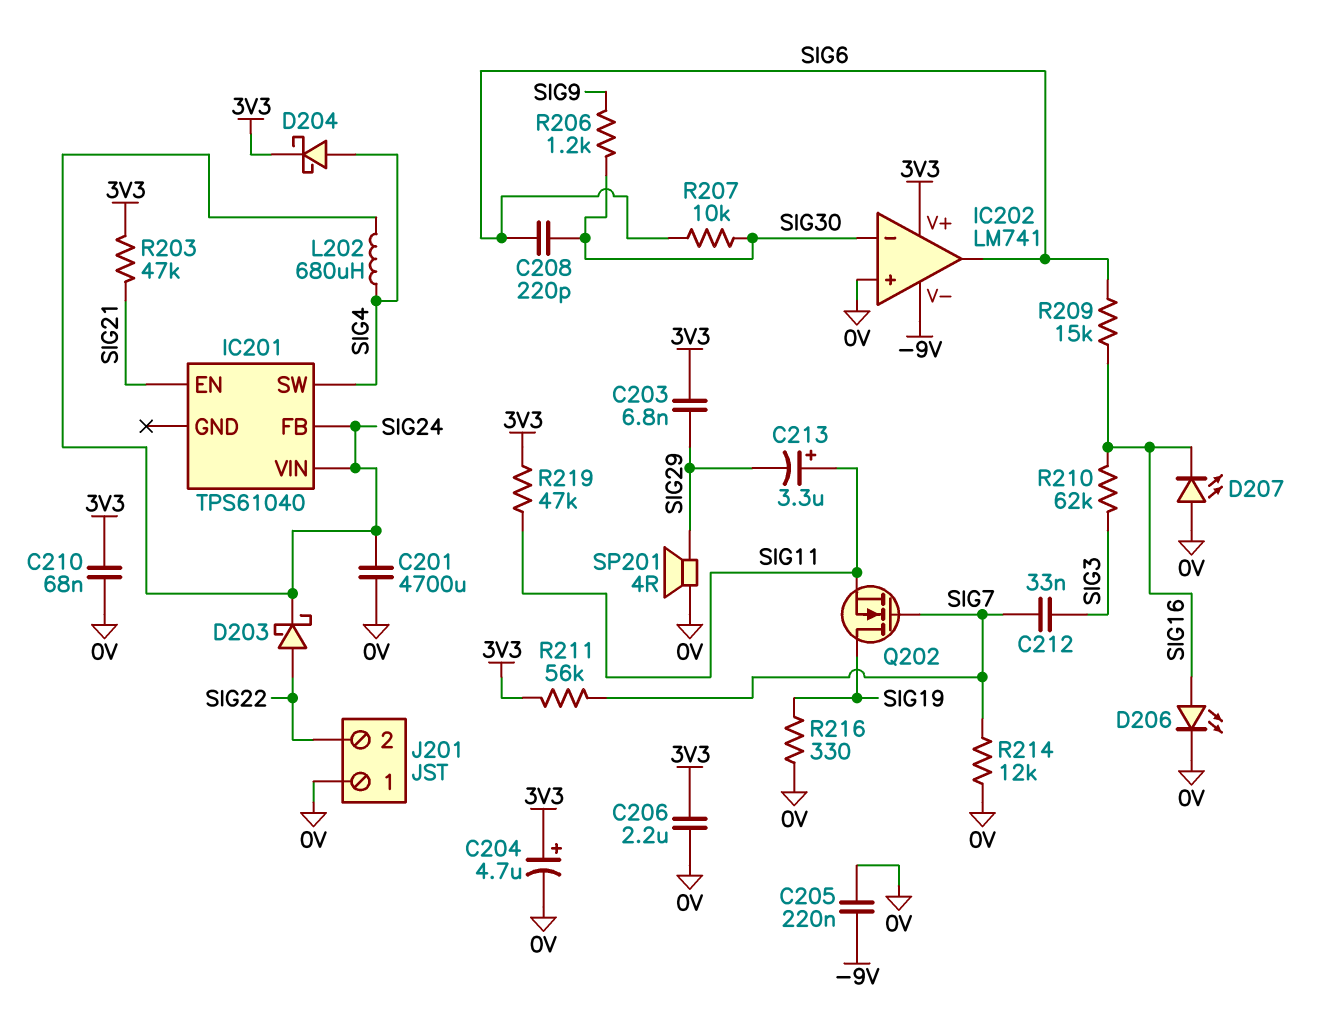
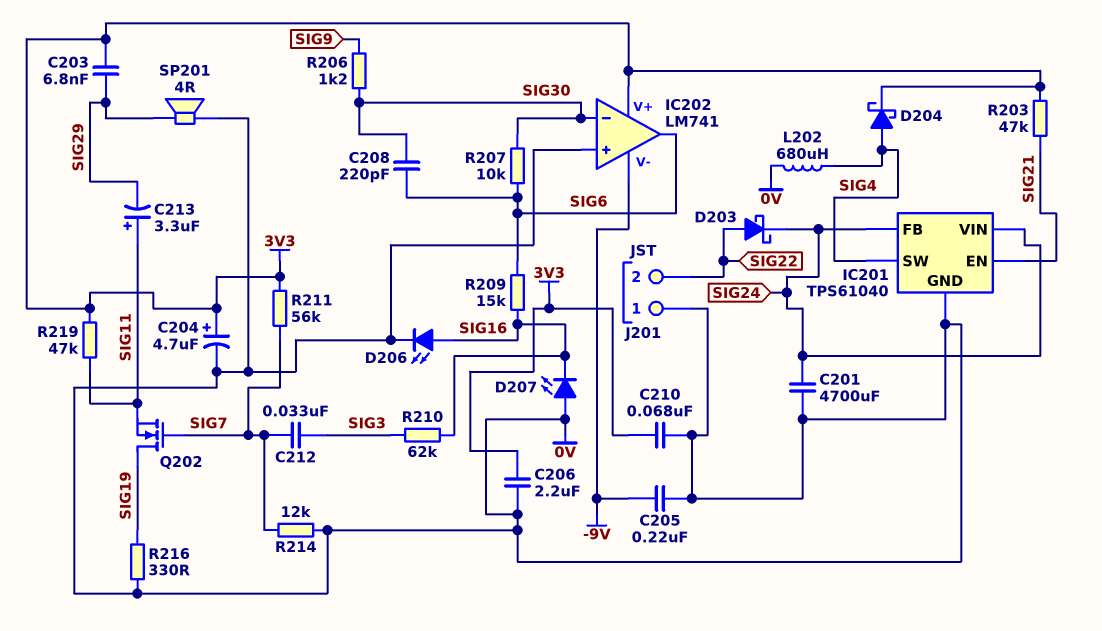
IC201 pin GND: none -> 0V
L202: 680uH (SIG4, SIG24) -> 680uH (0V, SIG4)

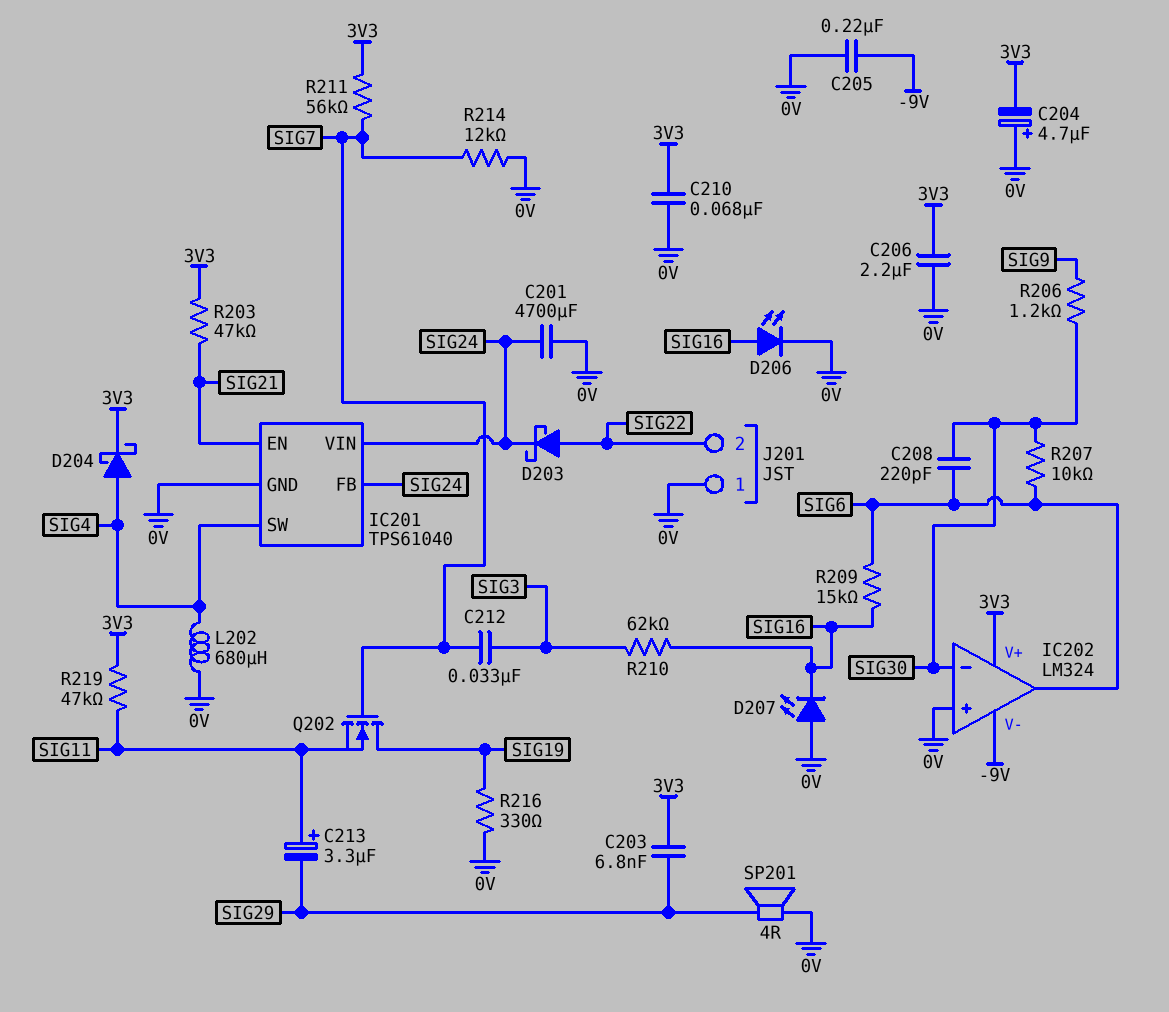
C204: 4.7uF (plus 3V3, minus 0V) -> 4.7uF (plus 0V, minus 3V3)
IC202: LM741 -> LM324

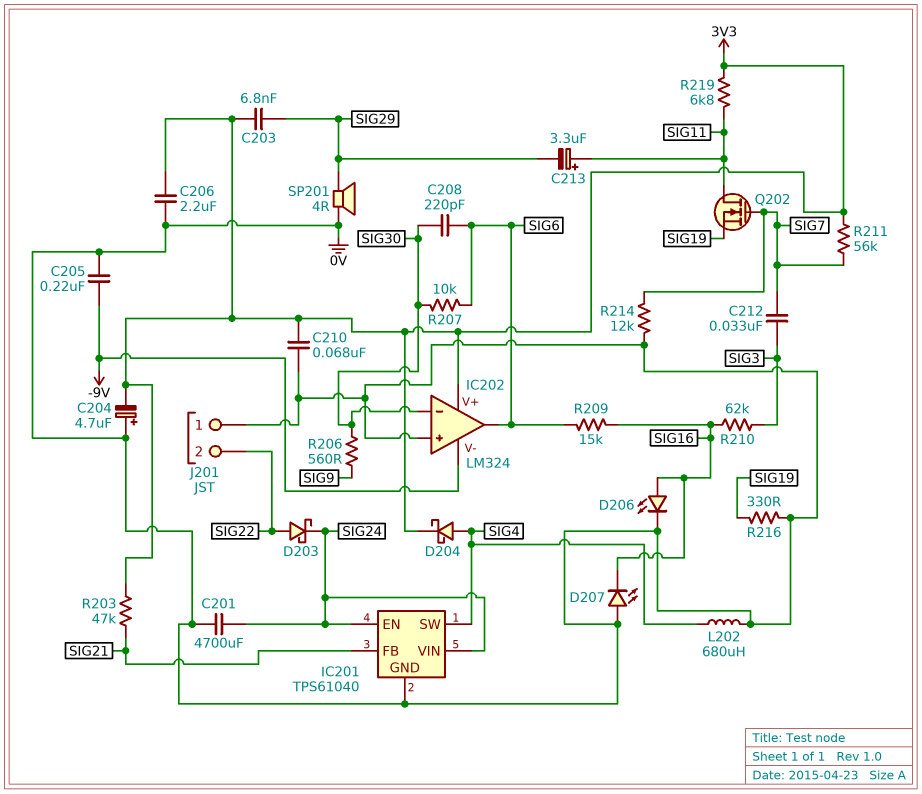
IC201 pin EN: SIG21 -> SIG24
IC201 pin FB: SIG24 -> SIG21
Q202: NMOS (G SIG7, D SIG19, S SIG11) -> NMOS (G SIG7, D SIG11, S SIG19)
R206: 1.2k (SIG9, SIG30) -> 560 (SIG9, SIG30)
R219: 47k (3V3, SIG11) -> 6.8k (3V3, SIG11)

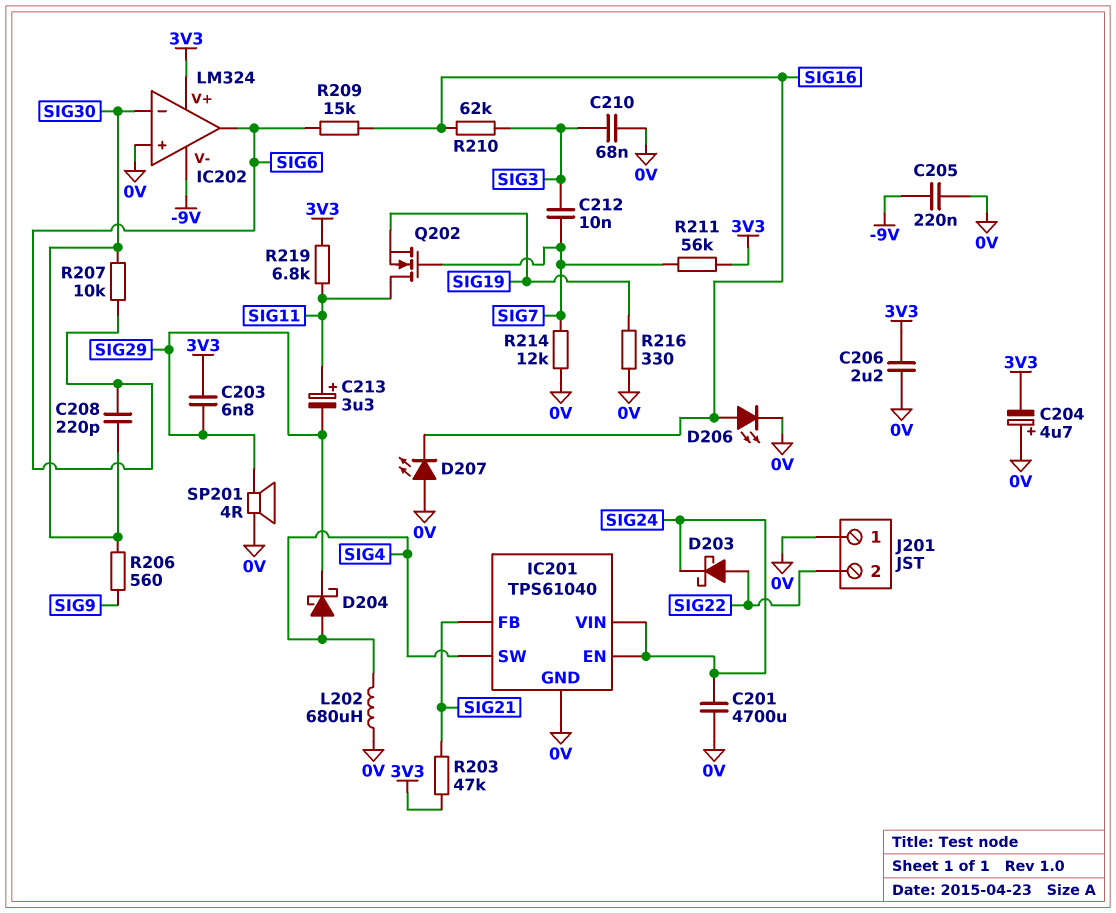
C210: 68nF (0V, 3V3) -> 68nF (0V, SIG3)
C212: 33nF (SIG3, SIG7) -> 10nF (SIG3, SIG7)
D204: schottky (A SIG4, K 3V3) -> schottky (A SIG4, K SIG29)

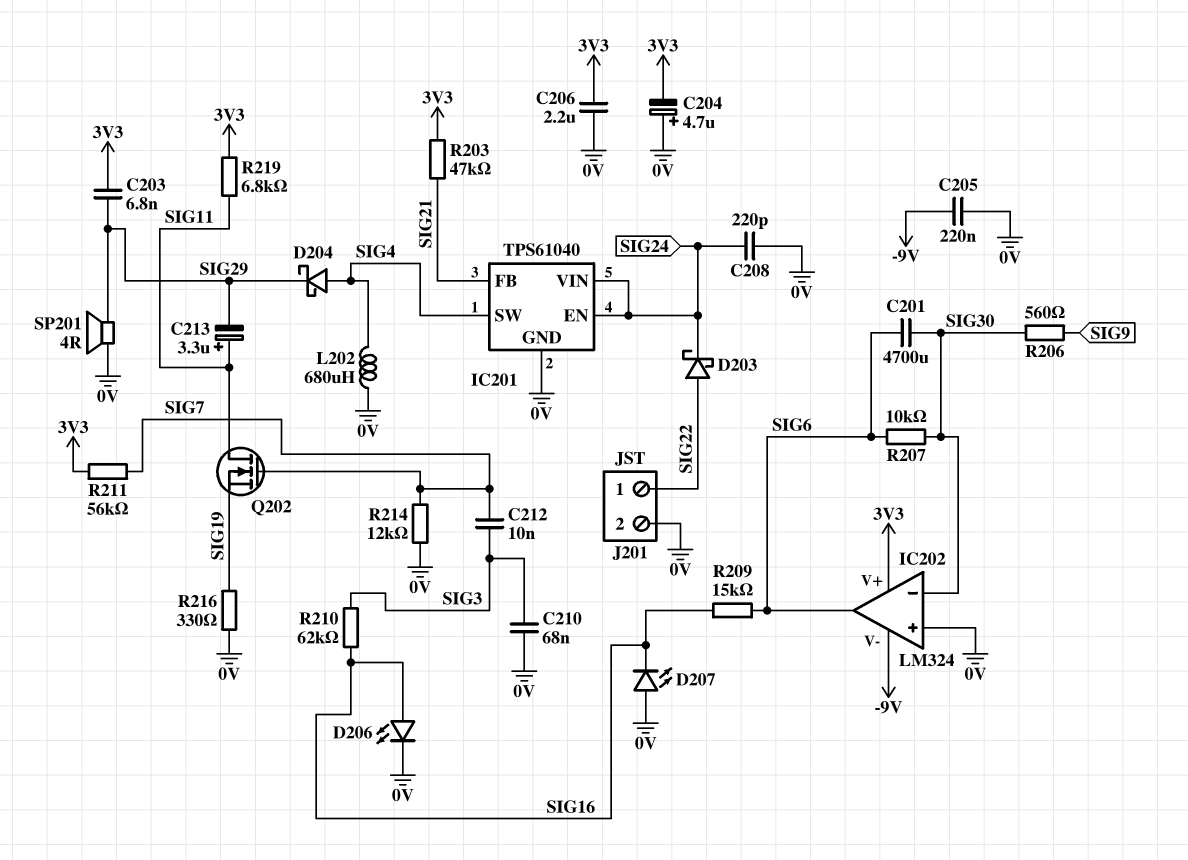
C201: 4700uF (0V, SIG24) -> 4700uF (SIG6, SIG30)
C208: 220pF (SIG6, SIG30) -> 220pF (0V, SIG24)
J201 pin 1: 0V -> SIG22
J201 pin 2: SIG22 -> 0V

